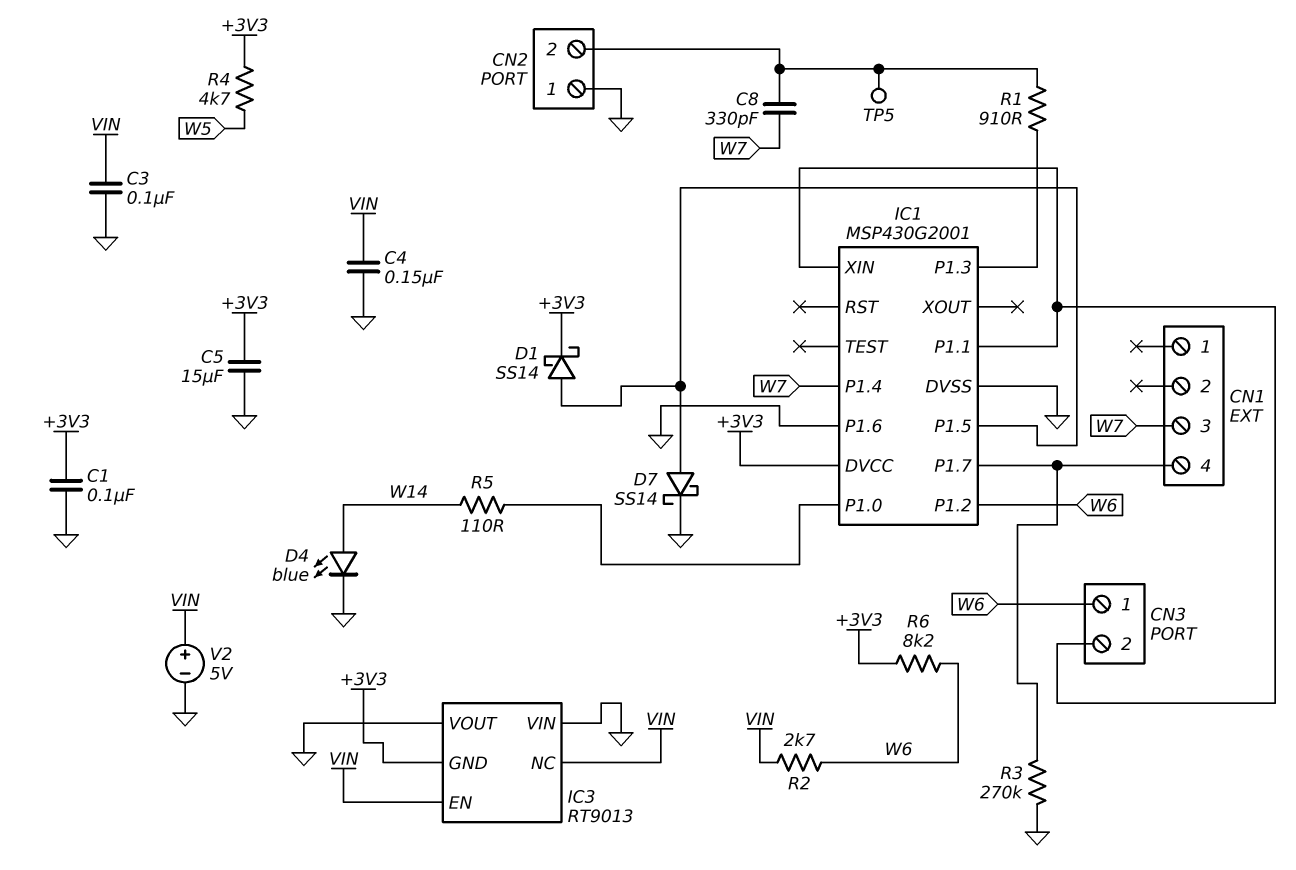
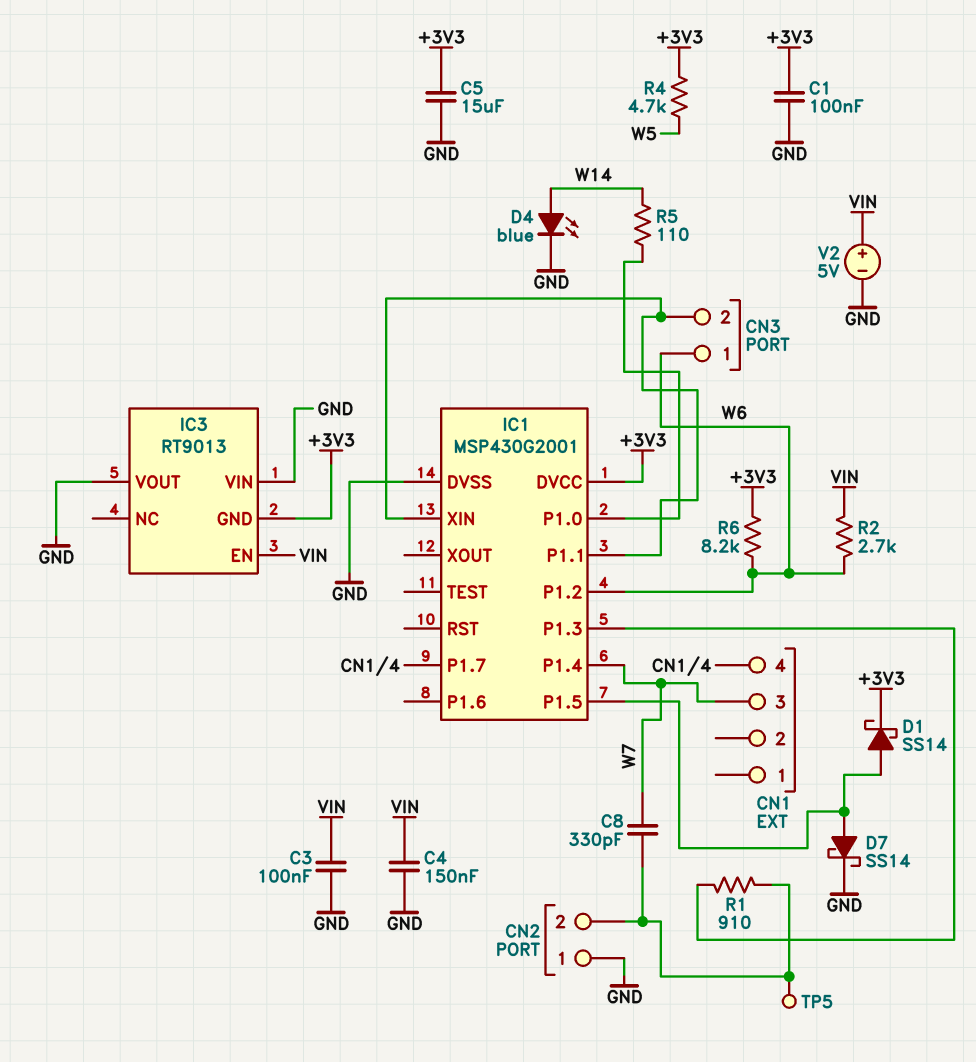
IC1 pin P1.6: GND -> none
IC3 pin NC: VIN -> none
R3: 270k (CN1/4, GND) -> none

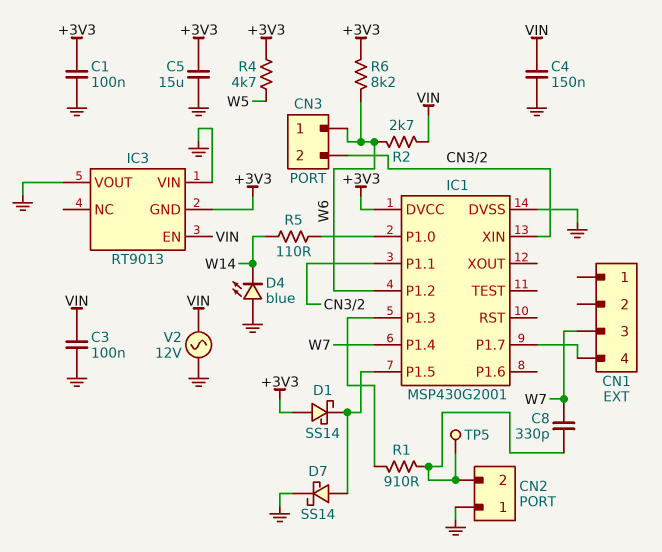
D1: schottky SS14 (A IC1/P1.5, K +3V3) -> schottky SS14 (A +3V3, K IC1/P1.5)
D4: LED blue (A W14, K GND) -> LED blue (A GND, K W14)
V2: 5V (plus VIN, minus GND) -> AC 12V (GND, VIN)

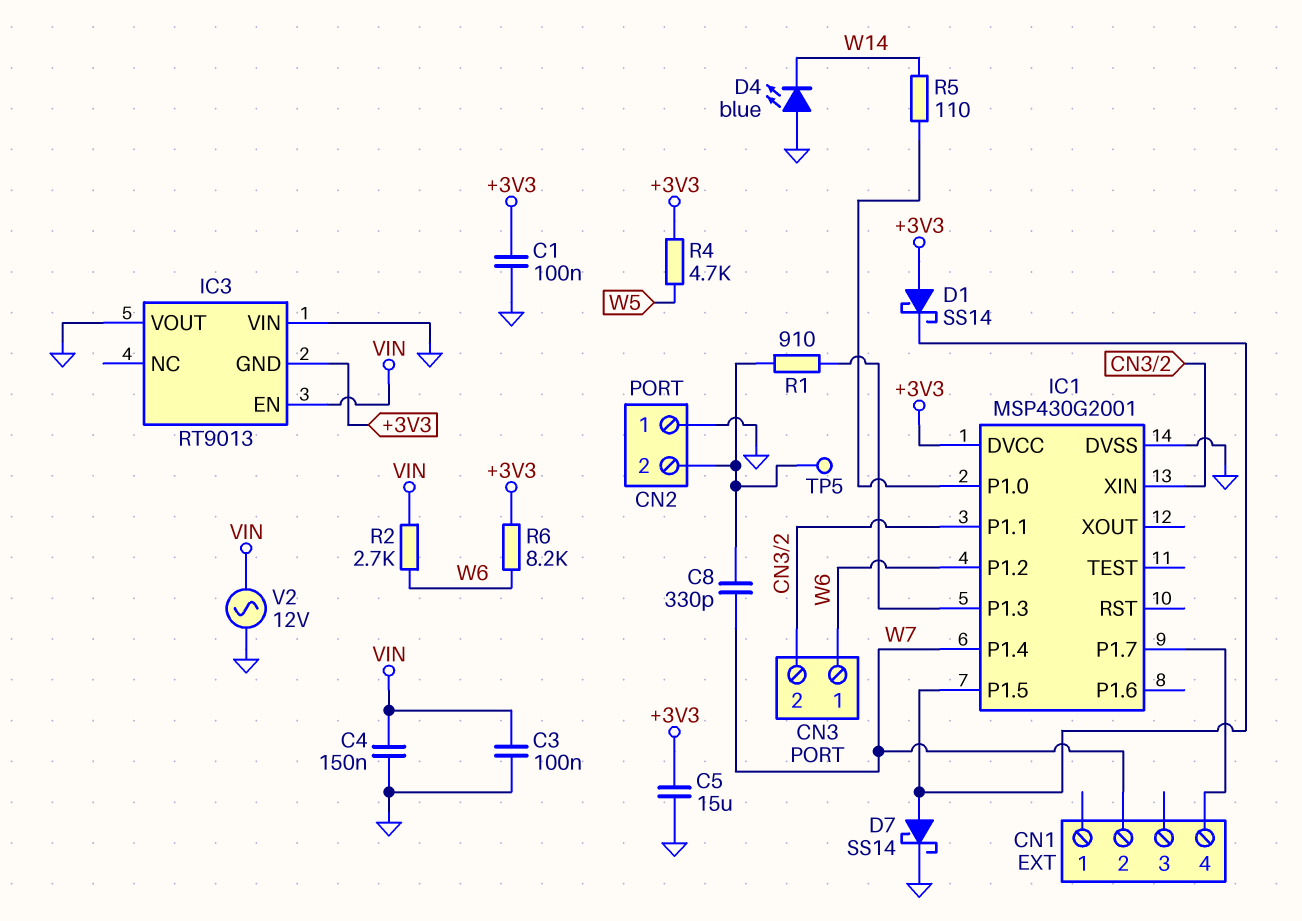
CN1 pin 2: none -> W7
CN1 pin 3: W7 -> none

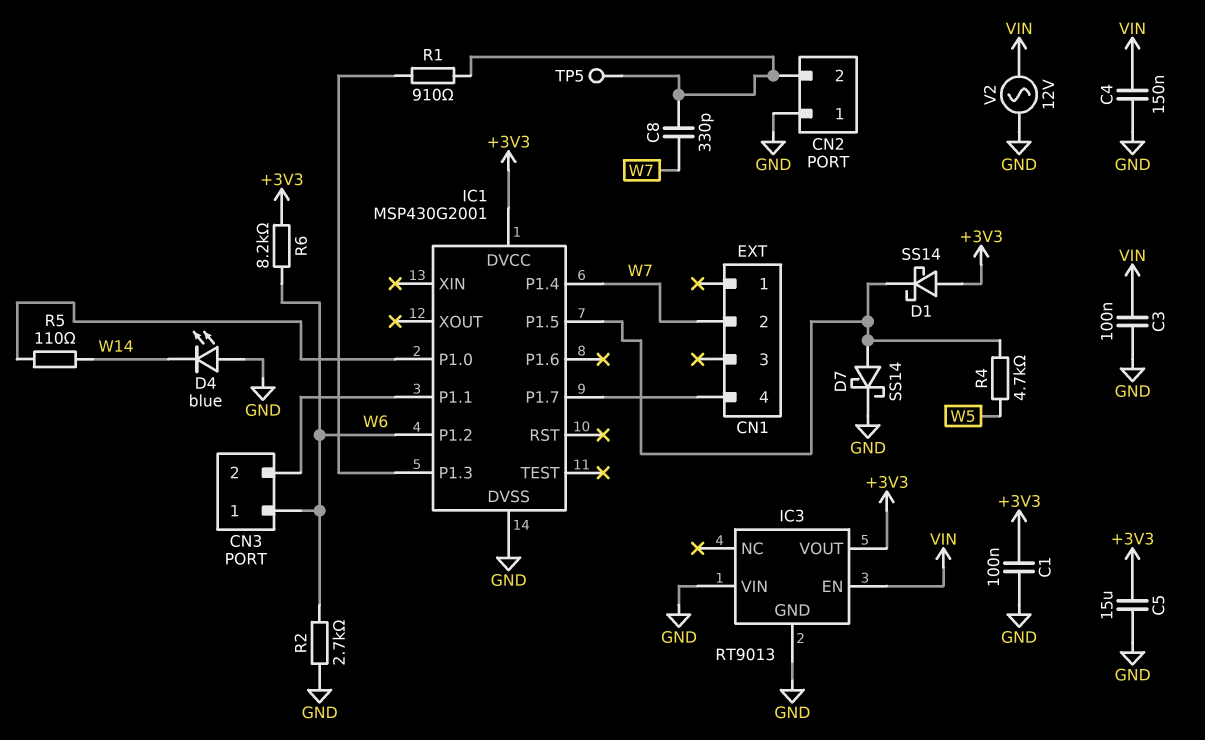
IC1 pin XIN: CN3/2 -> none
IC3 pin GND: +3V3 -> GND
IC3 pin VOUT: GND -> +3V3
R2: 2.7k (VIN, W6) -> 2.7k (GND, W6)
R4: 4.7k (+3V3, W5) -> 4.7k (IC1/P1.5, W5)

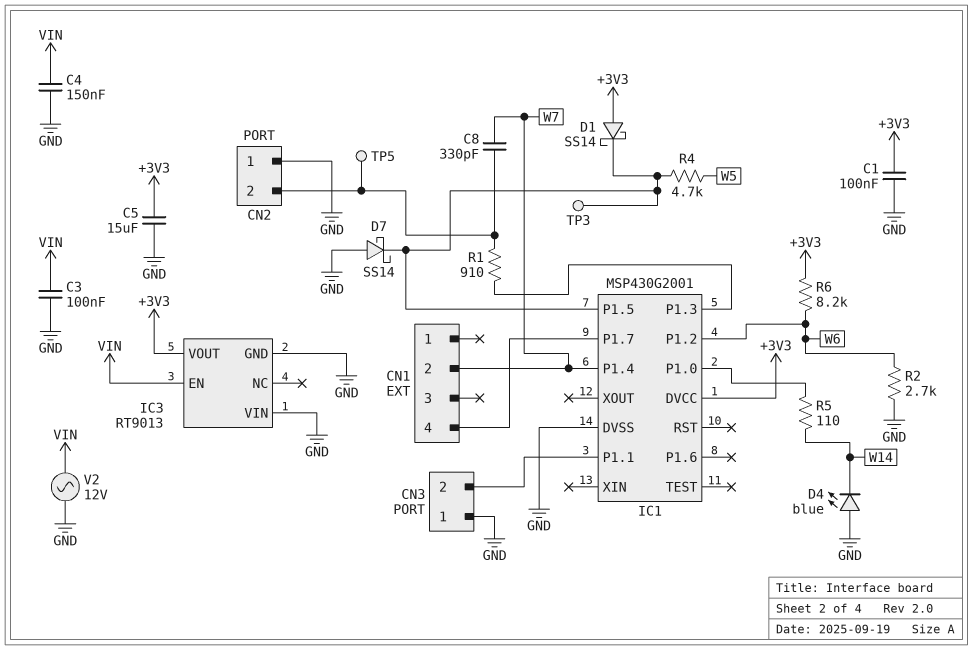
CN3 pin 1: W6 -> GND
D7: schottky SS14 (A IC1/P1.5, K GND) -> schottky SS14 (A GND, K IC1/P1.5)
TP3: none -> test point (IC1/P1.5)

